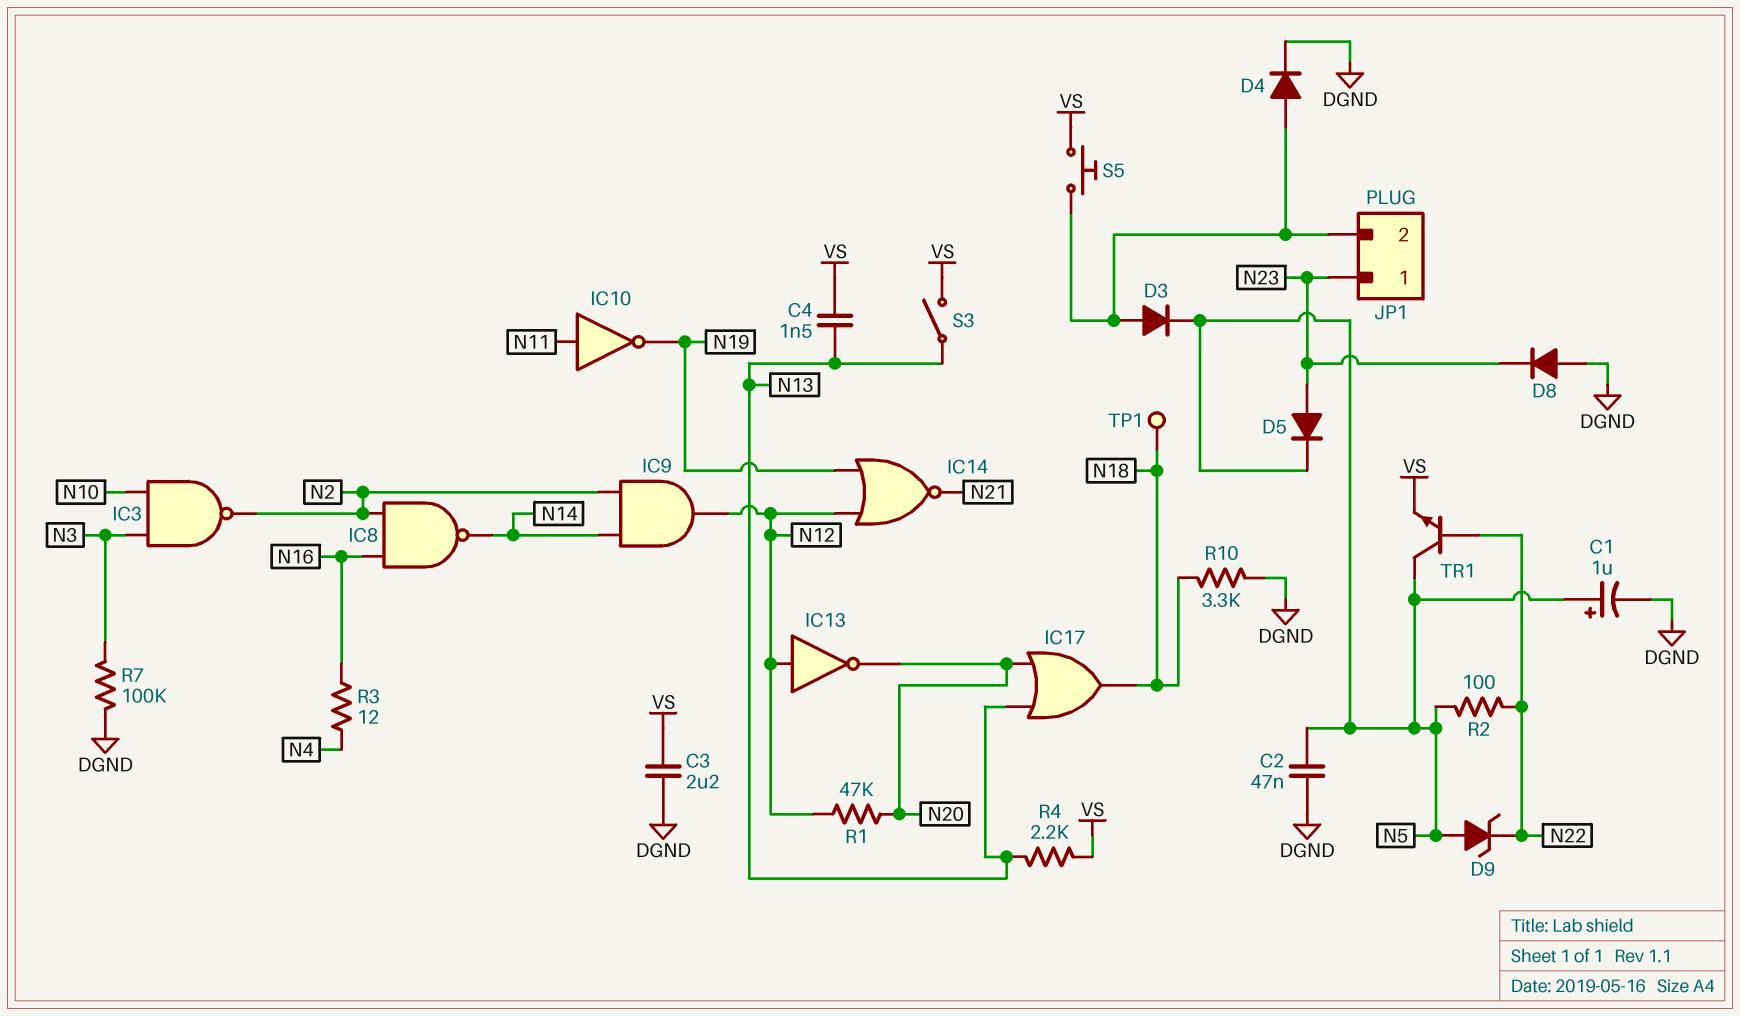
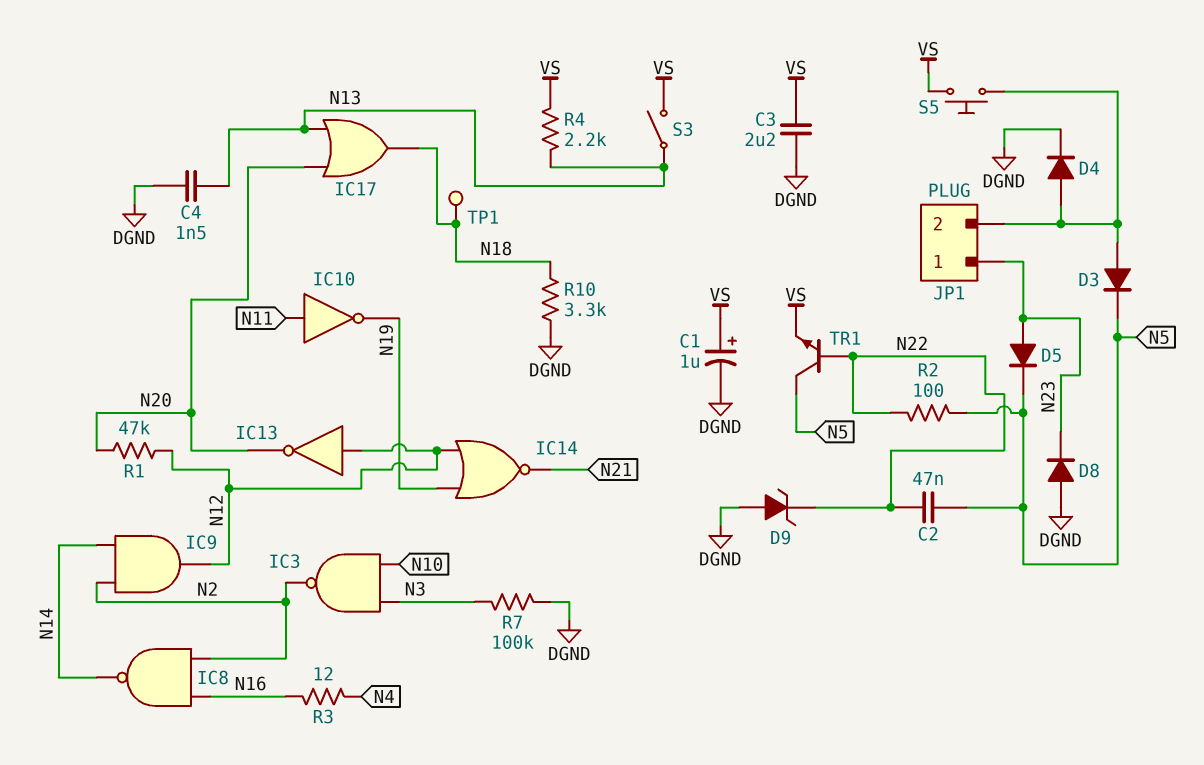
C1: 1uF (plus N5, minus DGND) -> 1uF (plus VS, minus DGND)
C2: 47nF (DGND, N5) -> 47nF (N5, N22)
C4: 1.5nF (N13, VS) -> 1.5nF (DGND, N13)
D9: zener (A N5, K N22) -> zener (A DGND, K N22)

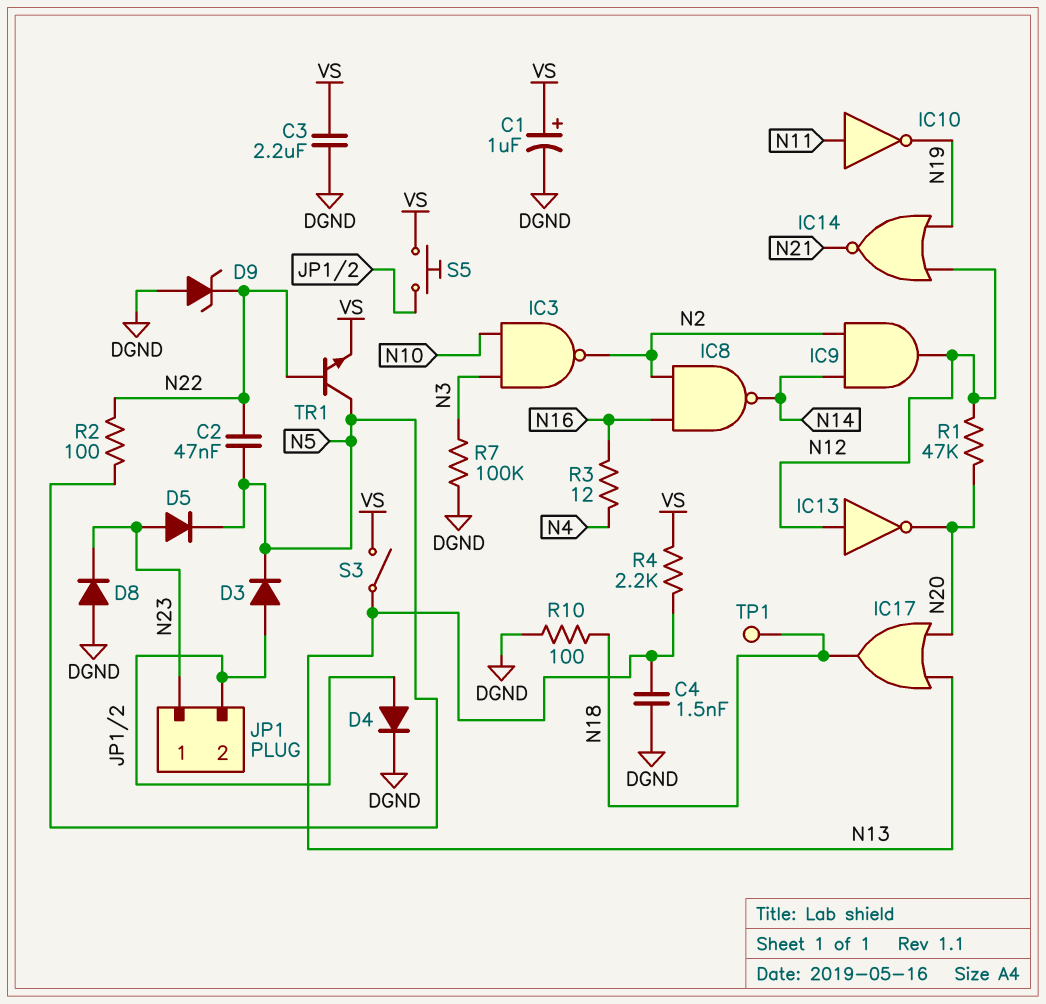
R10: 3.3k (DGND, N18) -> 100 (DGND, N18)

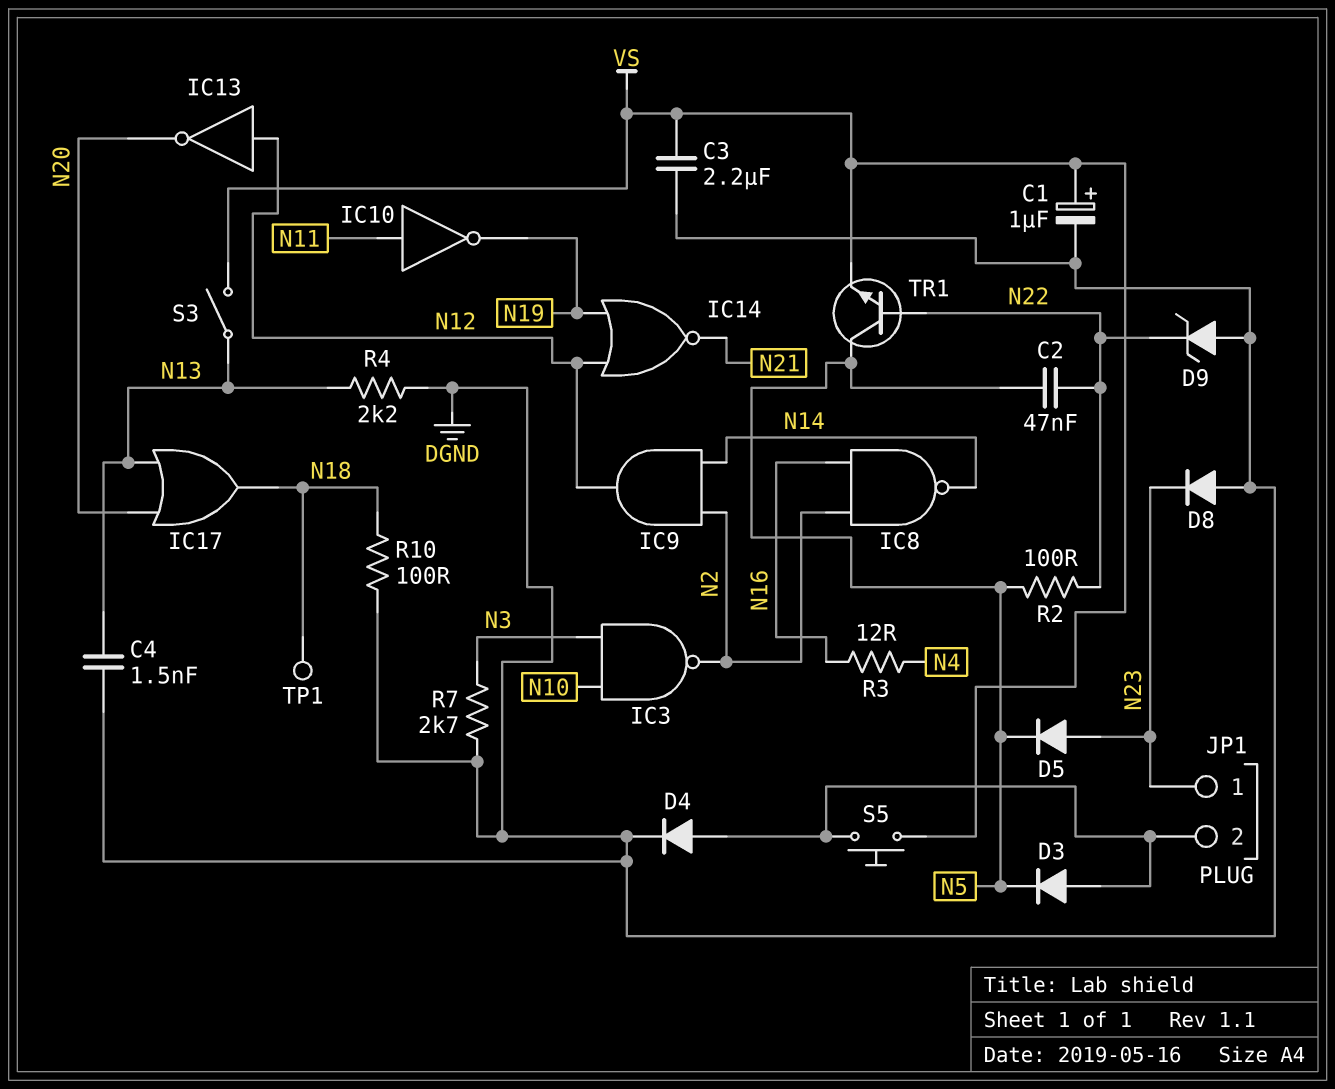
R1: 47k (N12, N20) -> none
R4: 2.2k (N13, VS) -> 2.2k (DGND, N13)
R7: 100k (DGND, N3) -> 2.7k (DGND, N3)

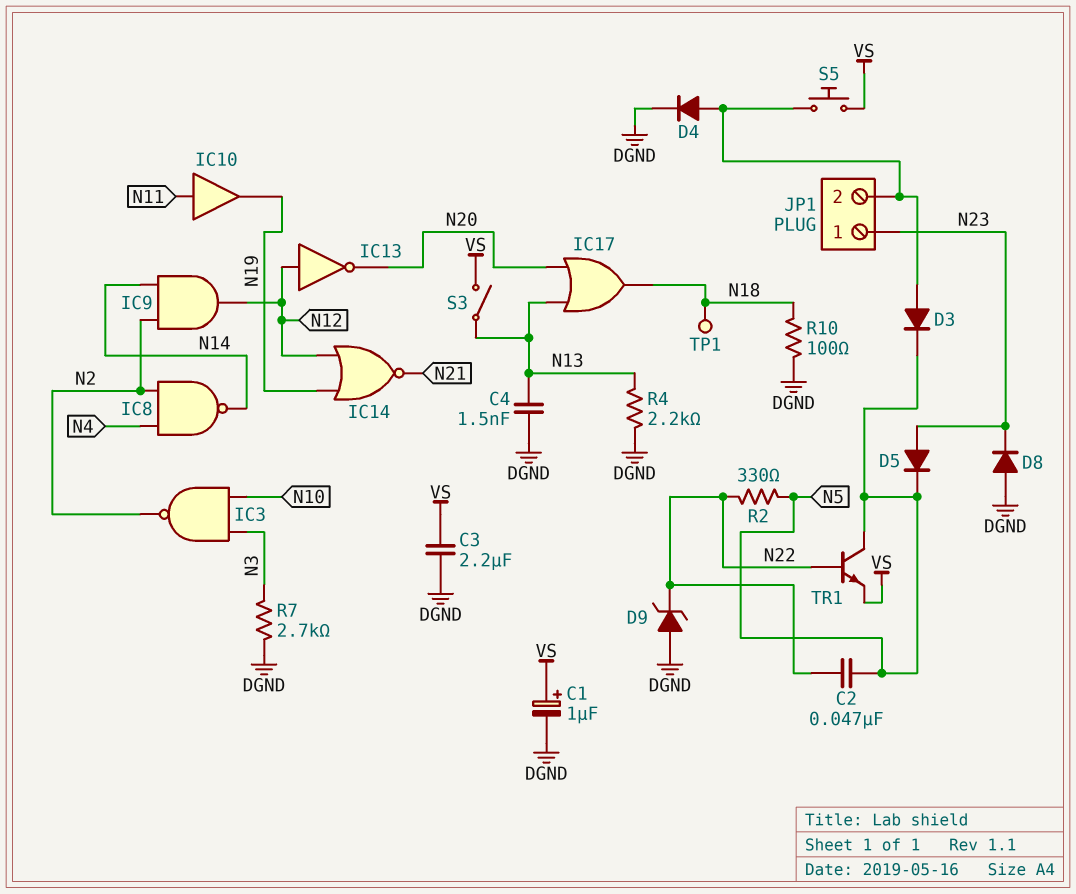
IC8: NAND (in N2, in N16, out N14) -> NAND (in N2, in N4, out N14)
IC10: NOT (in N11, out N19) -> buffer (in N11, out N19)
R2: 100 (N5, N22) -> 330 (N5, N22)
R3: 12 (N4, N16) -> none

